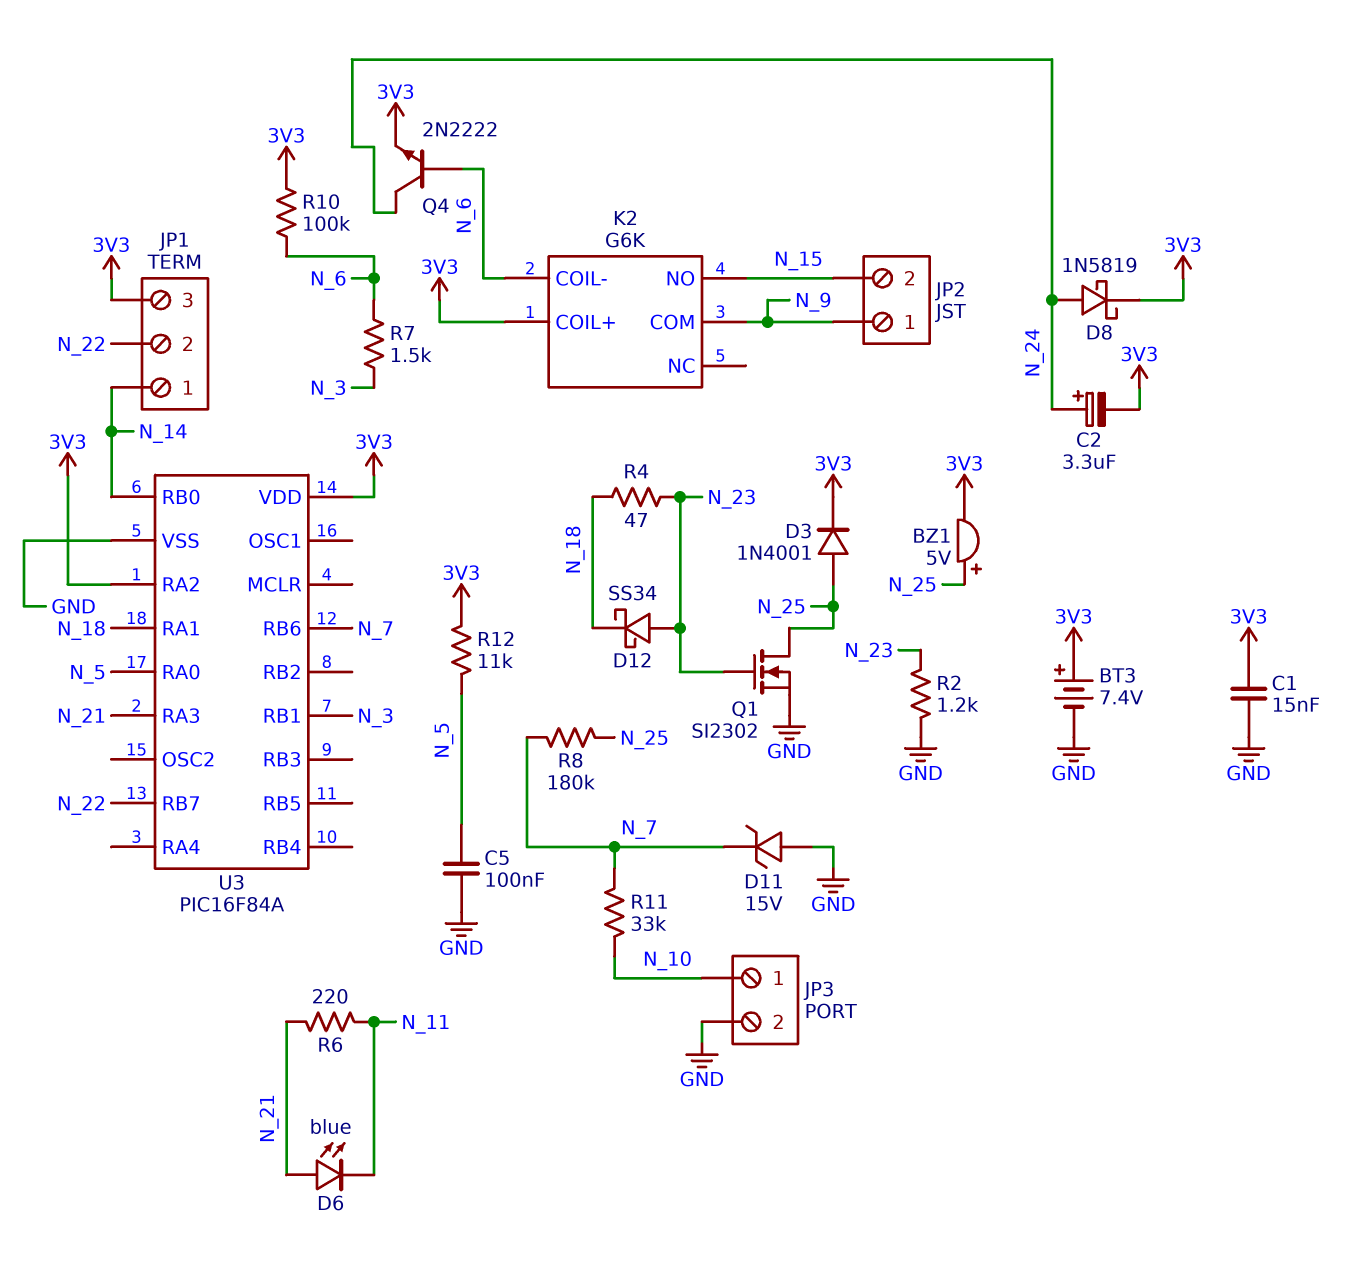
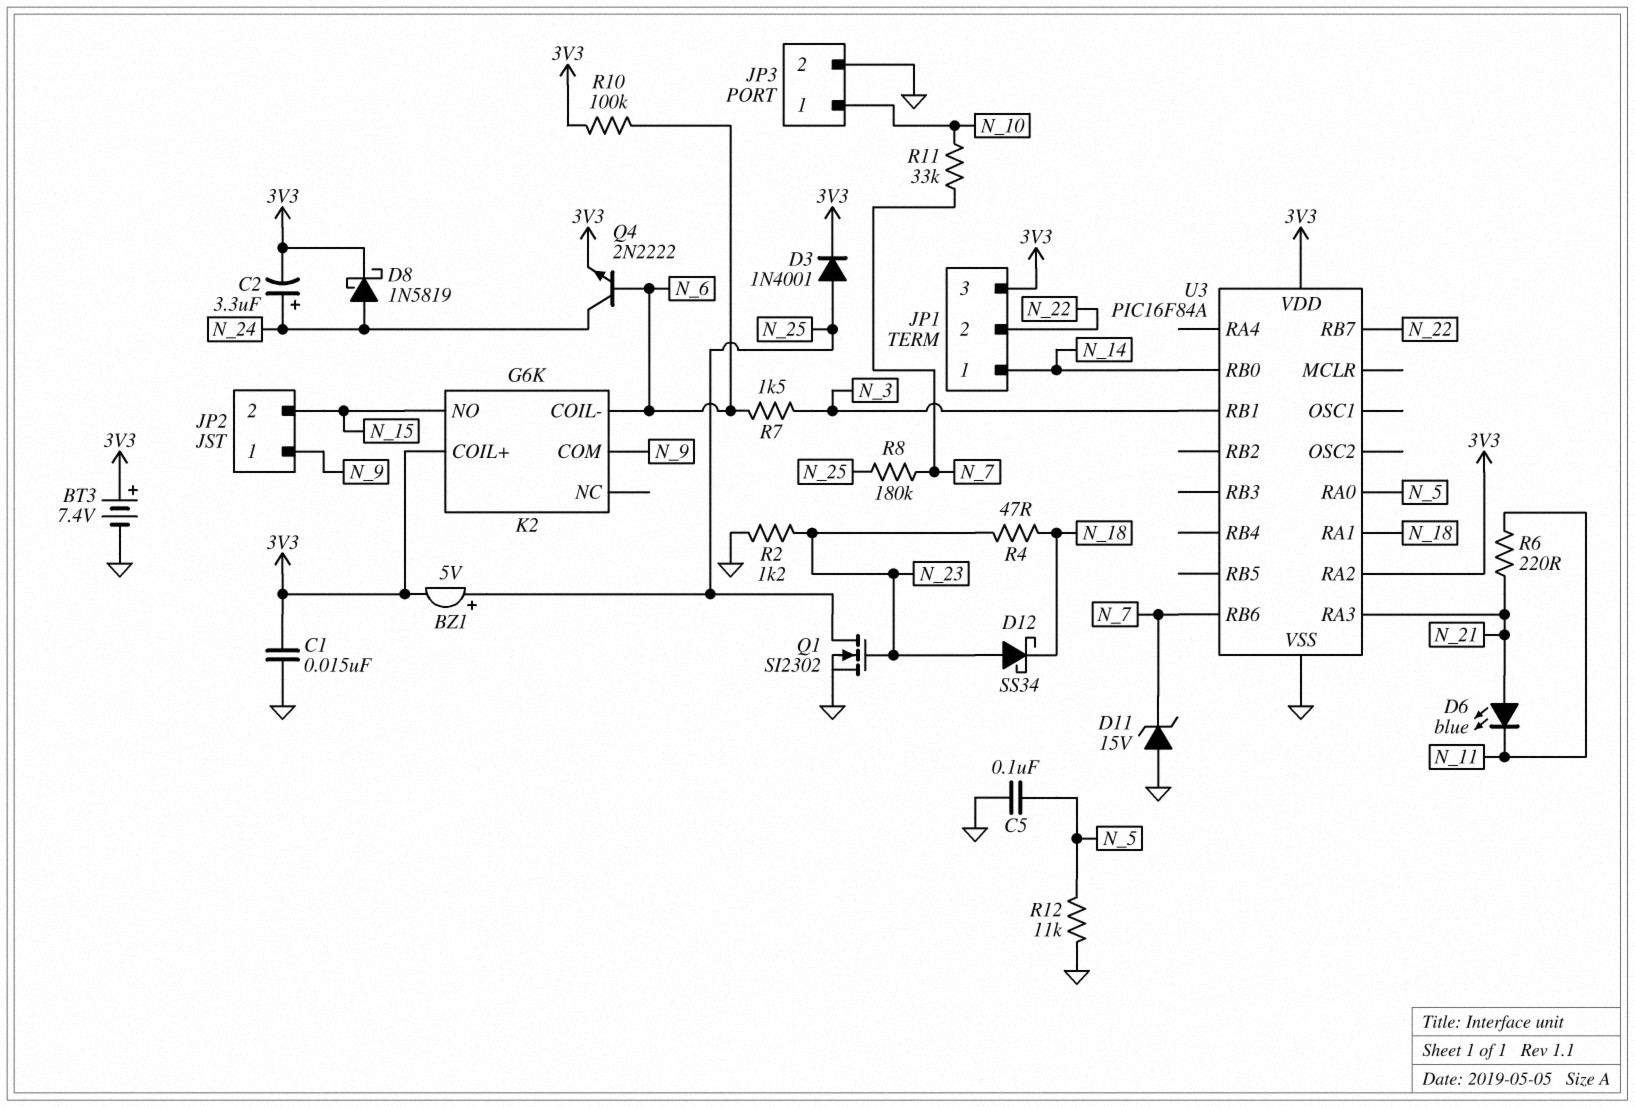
R12: 11k (3V3, N_5) -> 11k (GND, N_5)

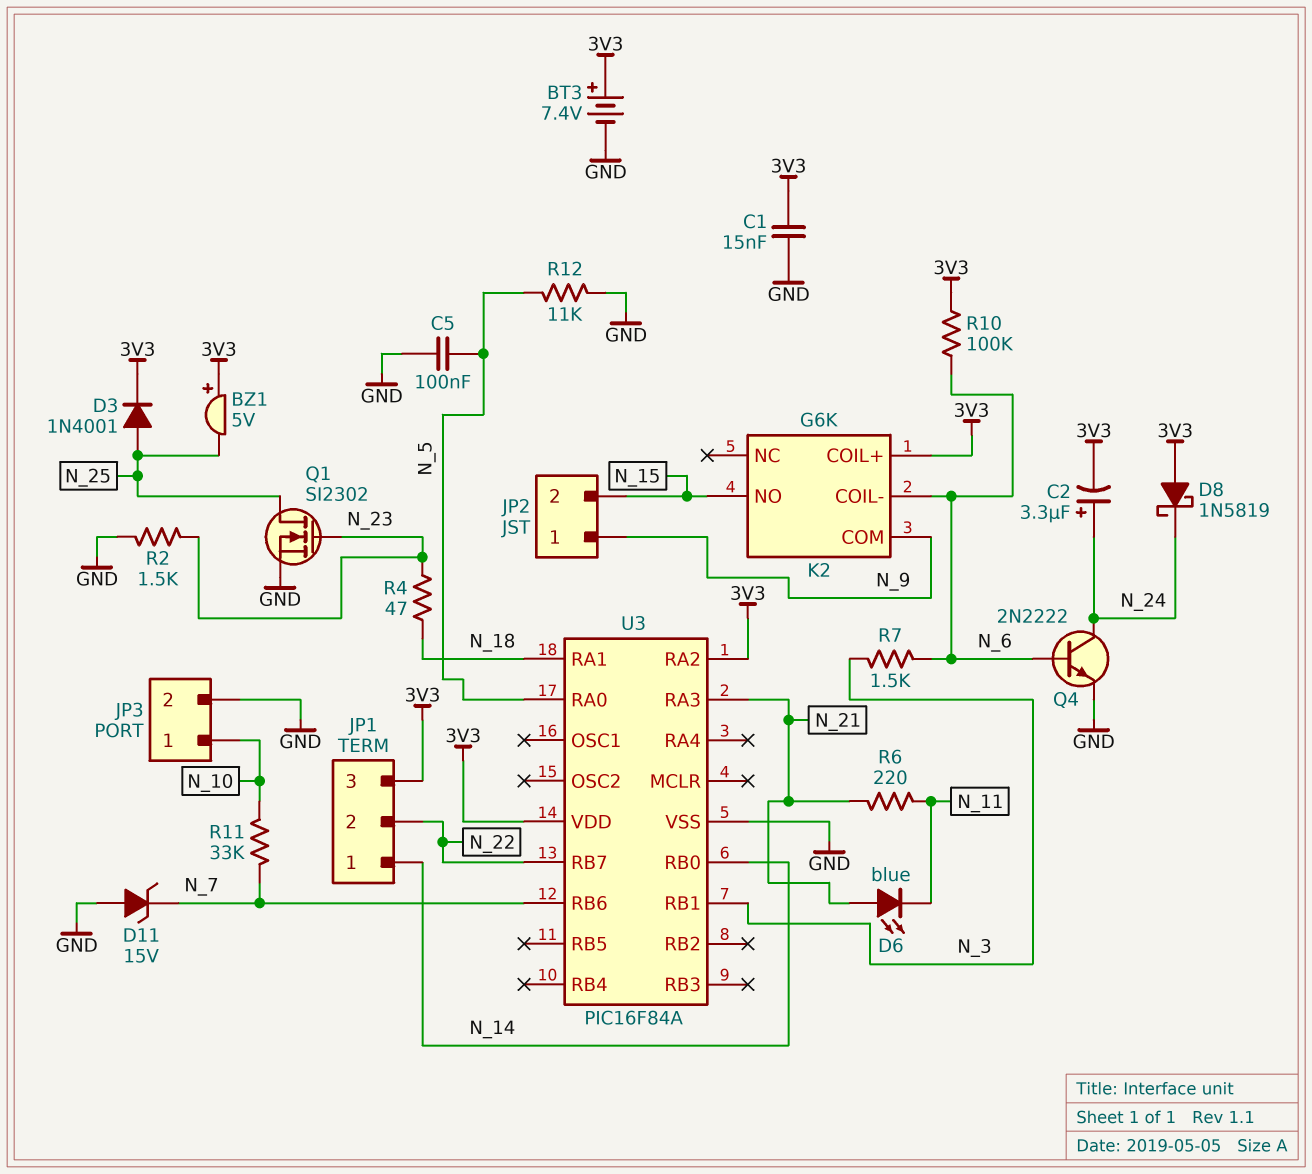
BZ1: buzzer 5V (plus N_25, minus 3V3) -> buzzer 5V (plus 3V3, minus N_25)
D8: schottky 1N5819 (A N_24, K 3V3) -> schottky 1N5819 (A 3V3, K N_24)
D12: schottky SS34 (A N_23, K N_18) -> none
Q4: NPN 2N2222 (B N_6, C N_24, E 3V3) -> NPN 2N2222 (B N_6, C N_24, E GND)
R2: 1.2k (GND, N_23) -> 1.5k (GND, N_23)
R8: 180k (N_7, N_25) -> none

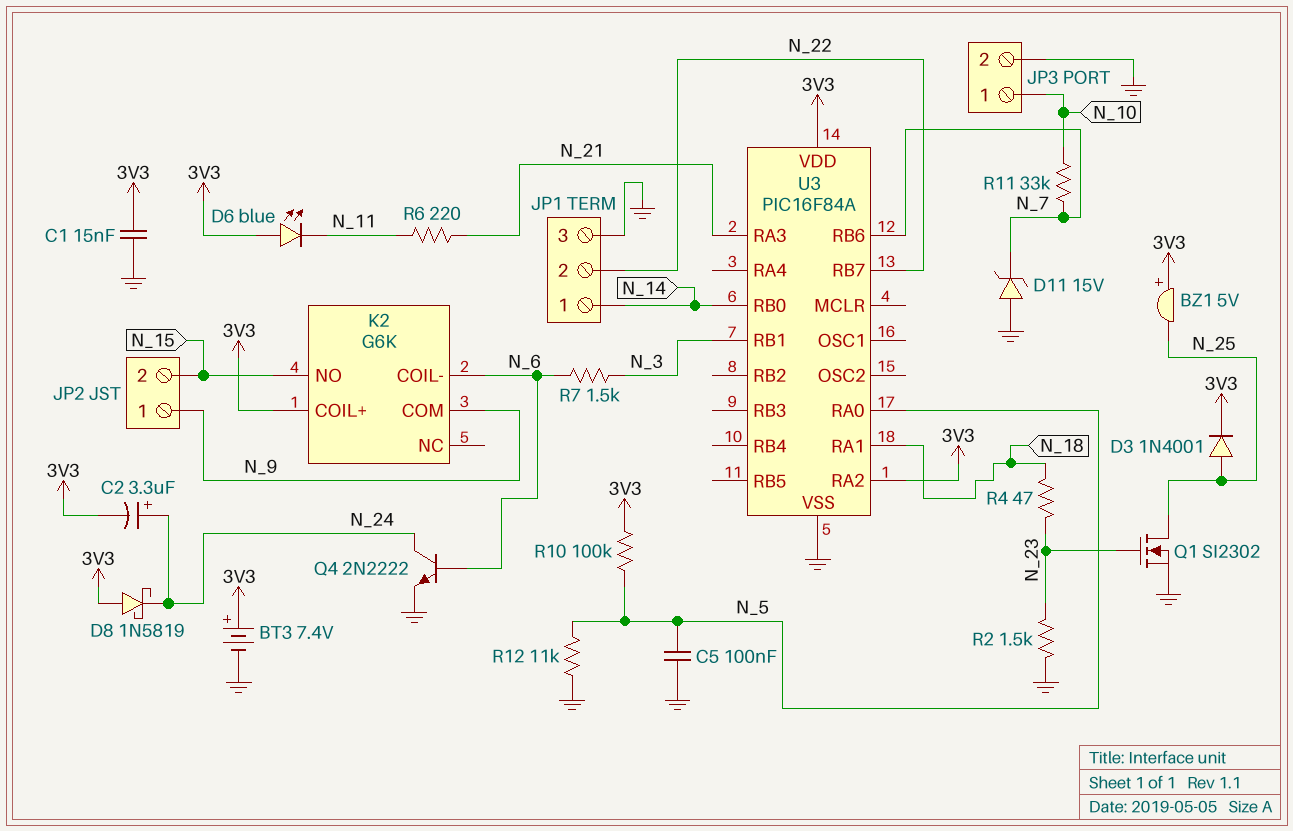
D6: LED blue (A N_21, K N_11) -> LED blue (A 3V3, K N_11)
JP1 pin 3: 3V3 -> GND
R10: 100k (3V3, N_6) -> 100k (3V3, N_5)

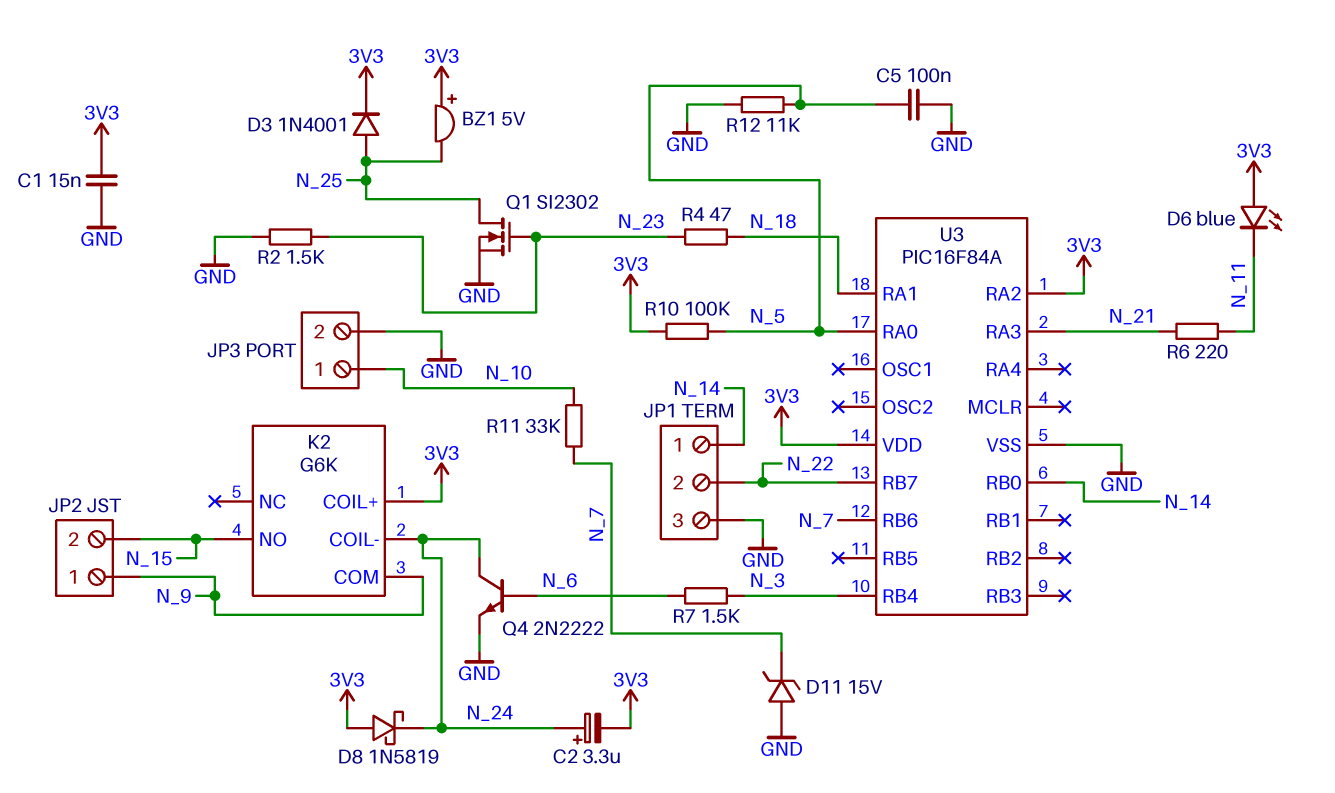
BT3: 7.4V (plus 3V3, minus GND) -> none
K2 pin COIL-: N_6 -> N_24
U3 pin RB1: N_3 -> none
U3 pin RB4: none -> N_3

